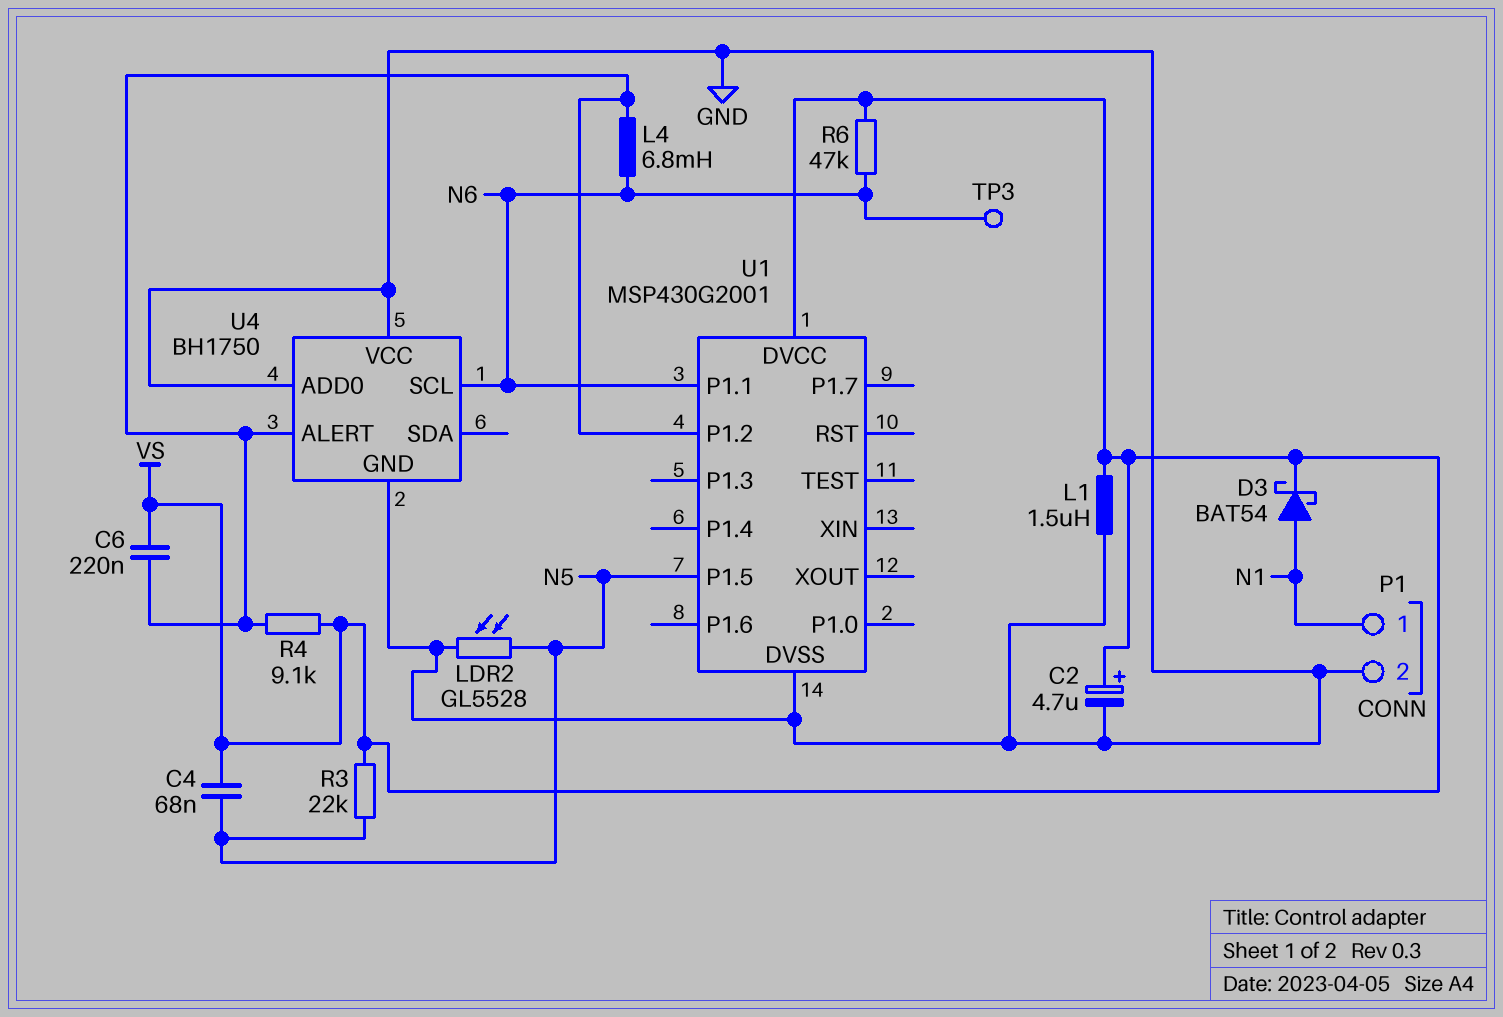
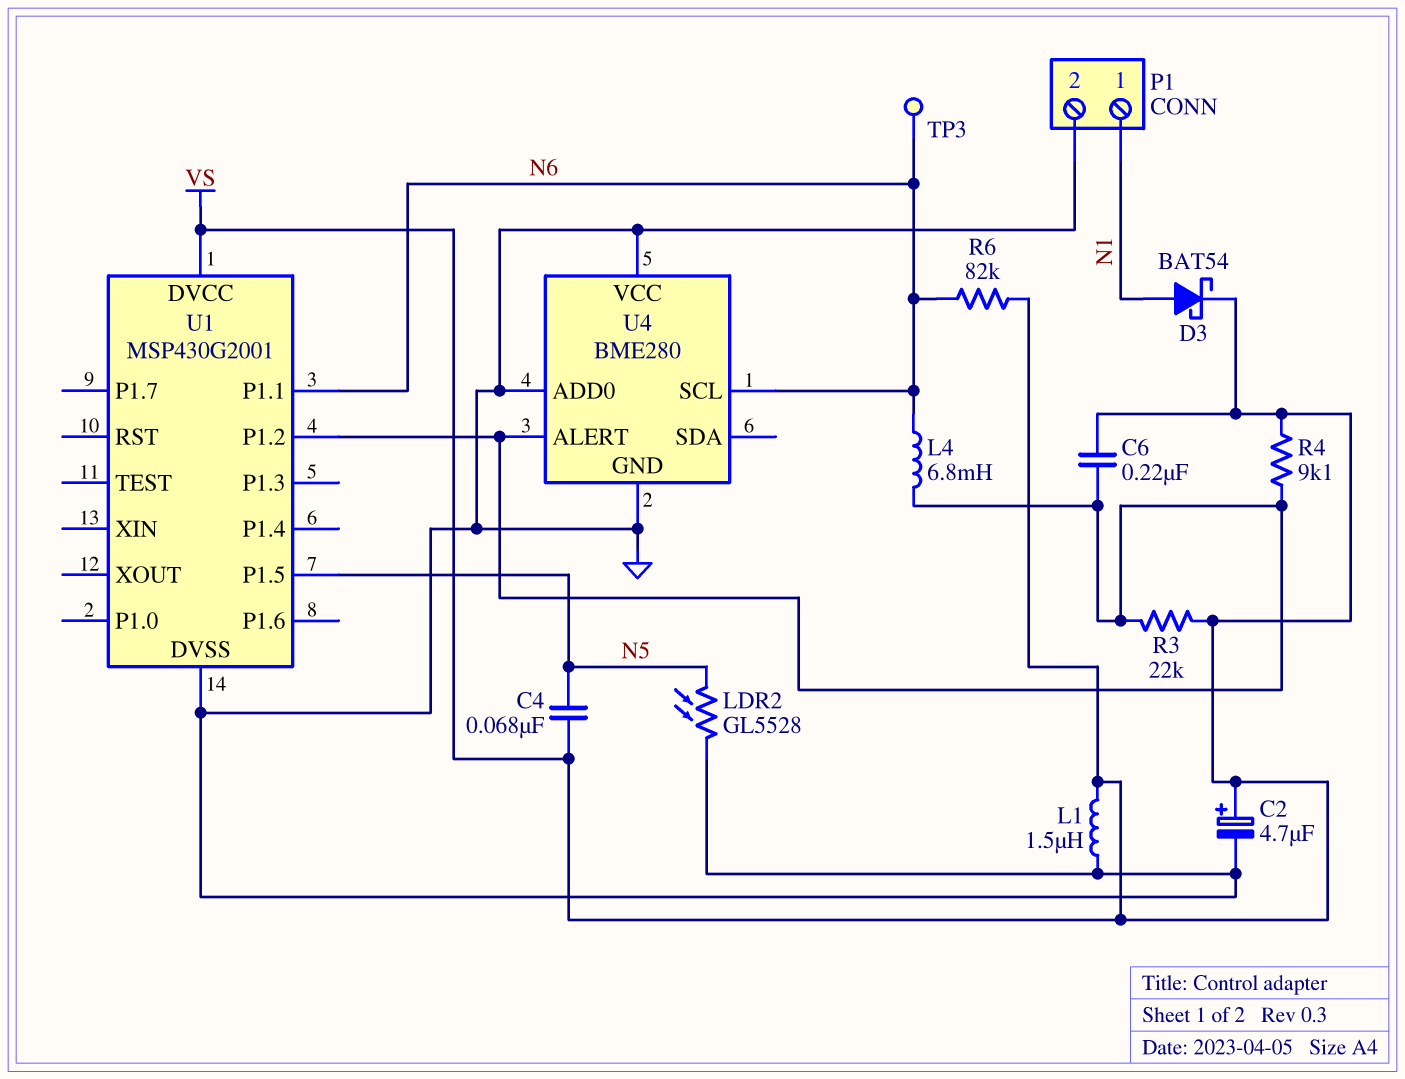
R3: 22k (N5, VS) -> 22k (U1/P1.2, VS)
R6: 47k (N6, VS) -> 82k (N6, VS)
U4: BH1750 -> BME280

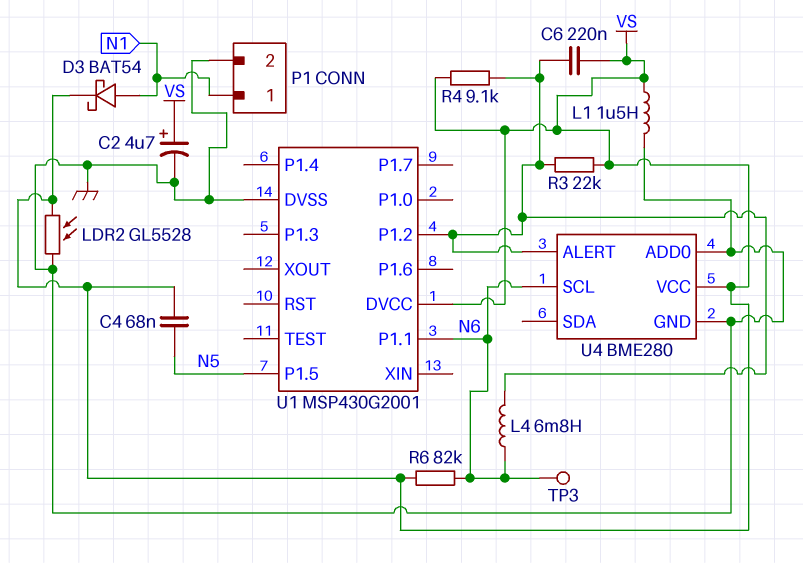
LDR2: GL5528 (GND, N5) -> GL5528 (GND, VS)
U4 pin VCC: GND -> VS

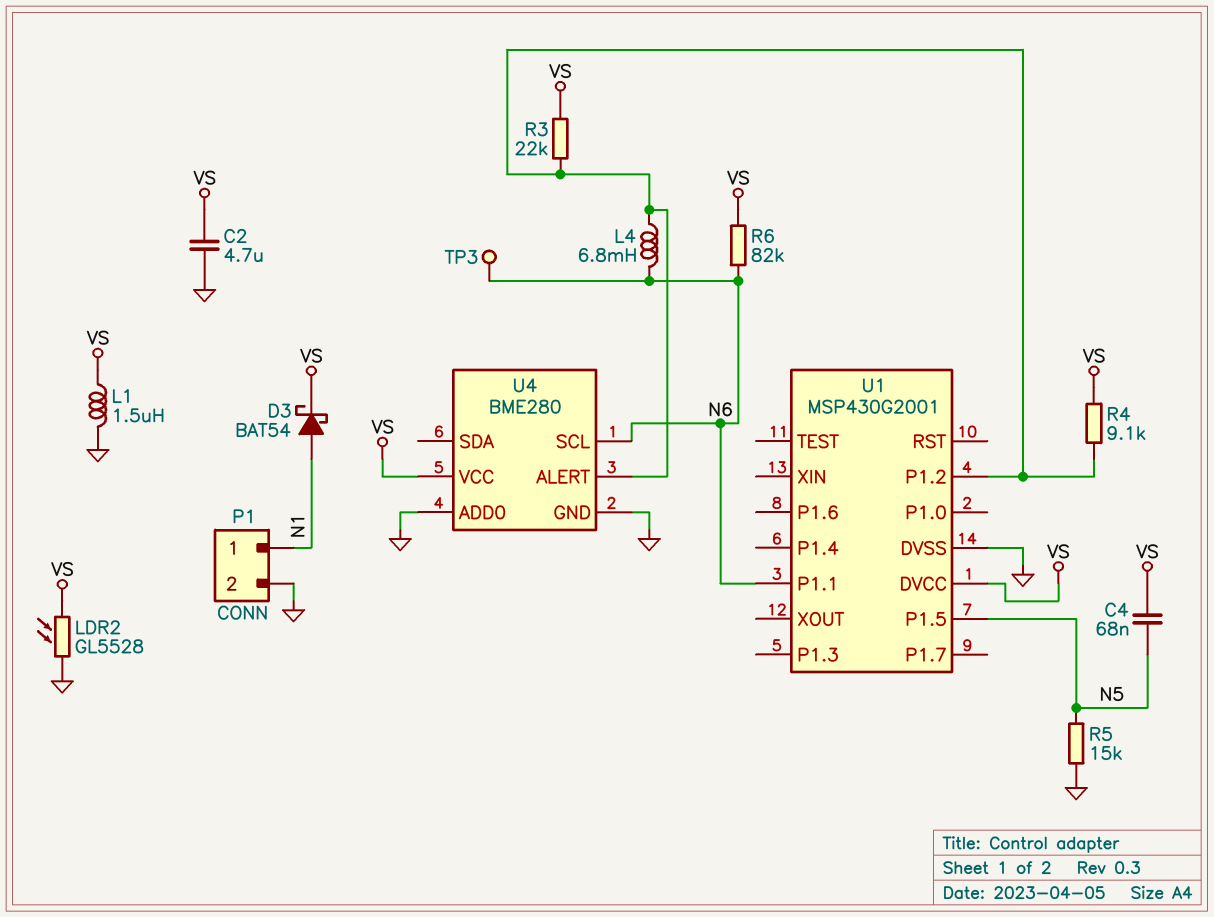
C2: 4.7uF (plus VS, minus GND) -> 4.7uF (GND, VS)
C6: 220nF (U1/P1.2, VS) -> none
R5: none -> 15k (GND, N5)

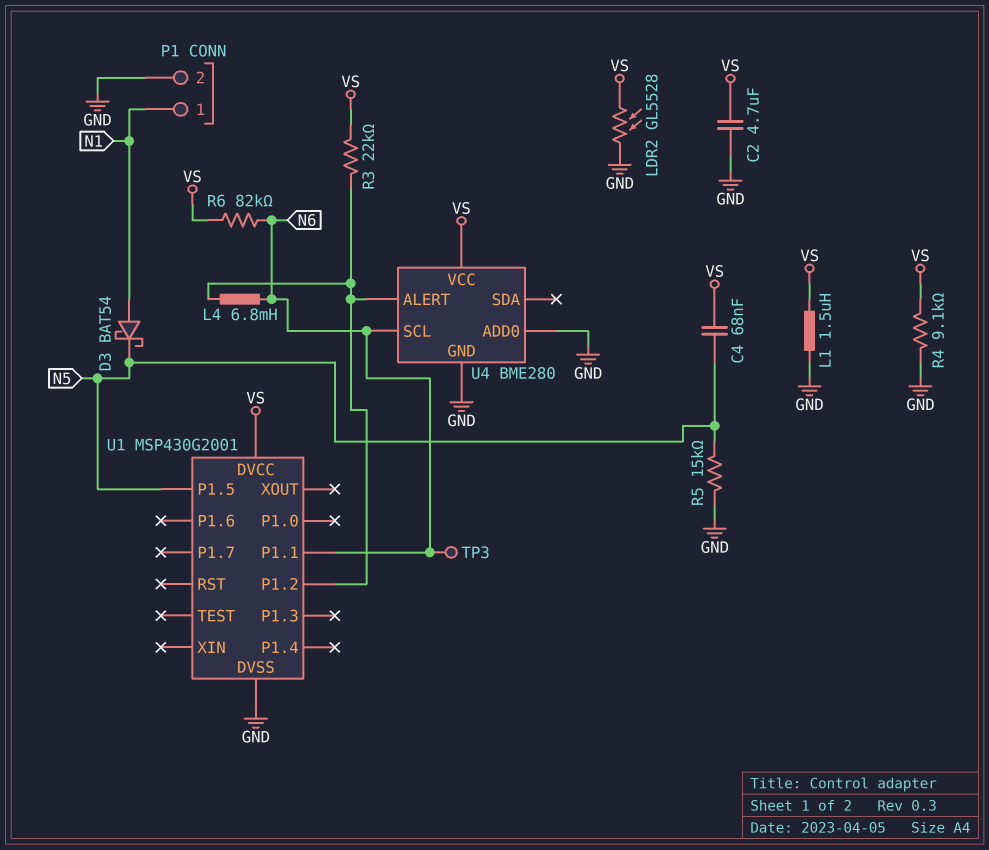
D3: schottky BAT54 (A N1, K VS) -> schottky BAT54 (A N1, K N5)
R4: 9.1k (U1/P1.2, VS) -> 9.1k (GND, VS)

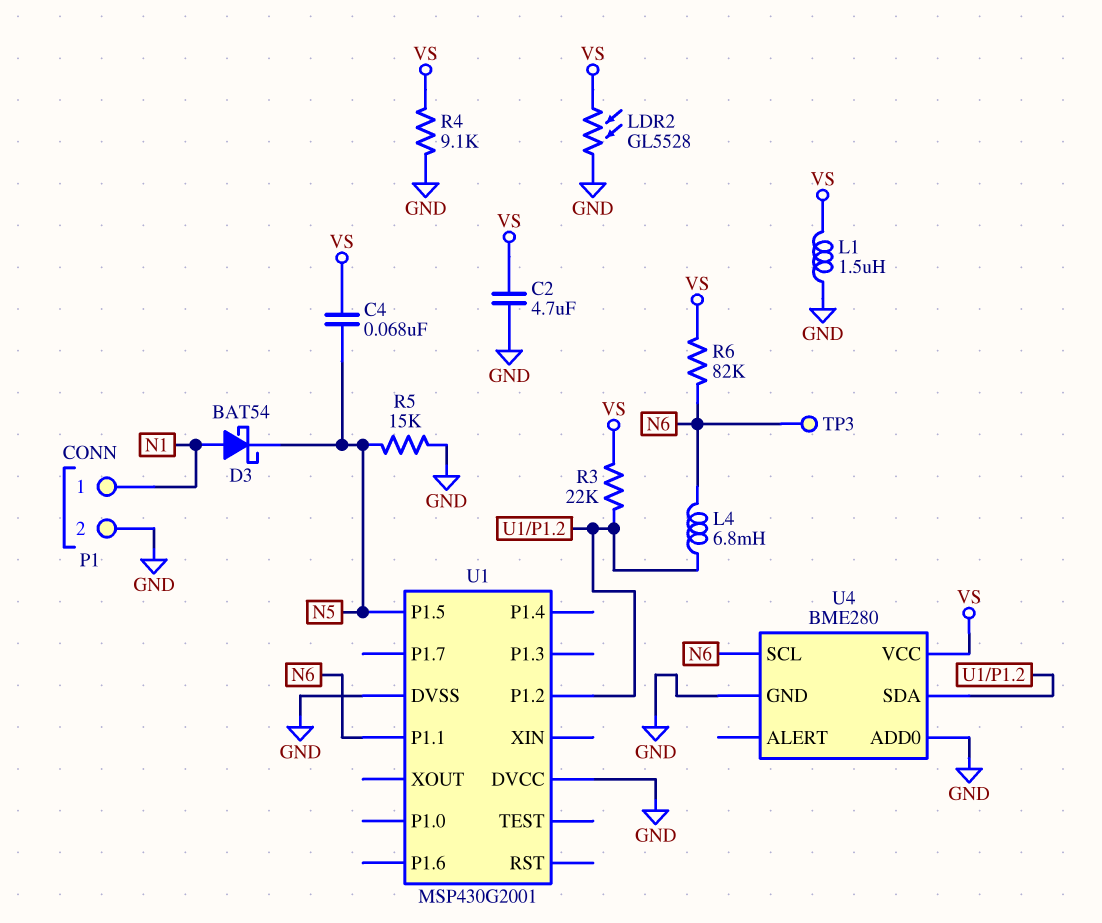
U1 pin DVCC: VS -> GND
U4 pin ALERT: U1/P1.2 -> none
U4 pin SDA: none -> U1/P1.2

